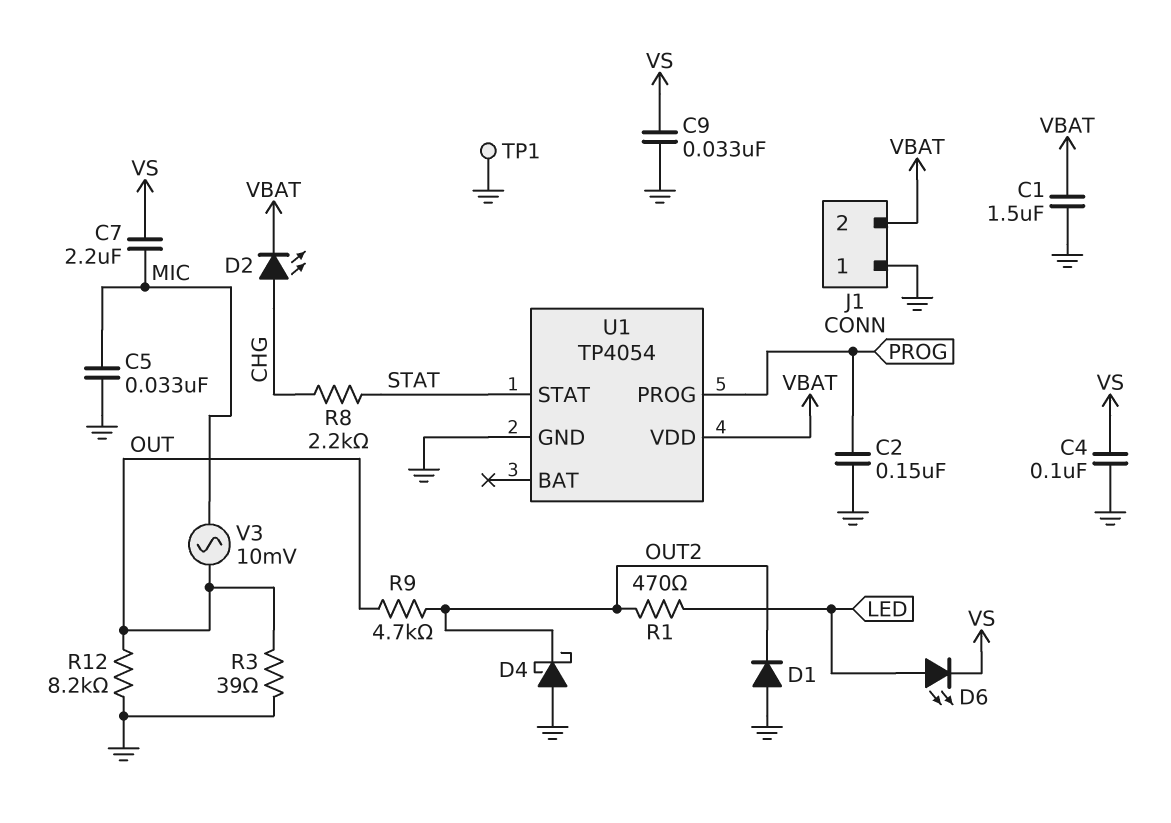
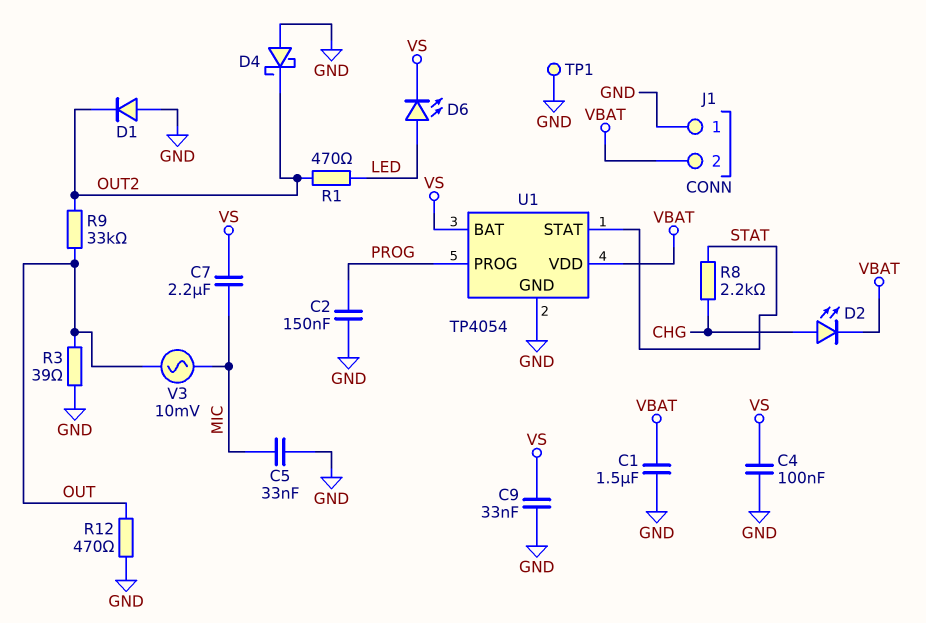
R9: 4.7k (OUT, OUT2) -> 33k (OUT, OUT2)
R12: 8.2k (GND, OUT) -> 470 (GND, OUT)
U1 pin BAT: none -> VS

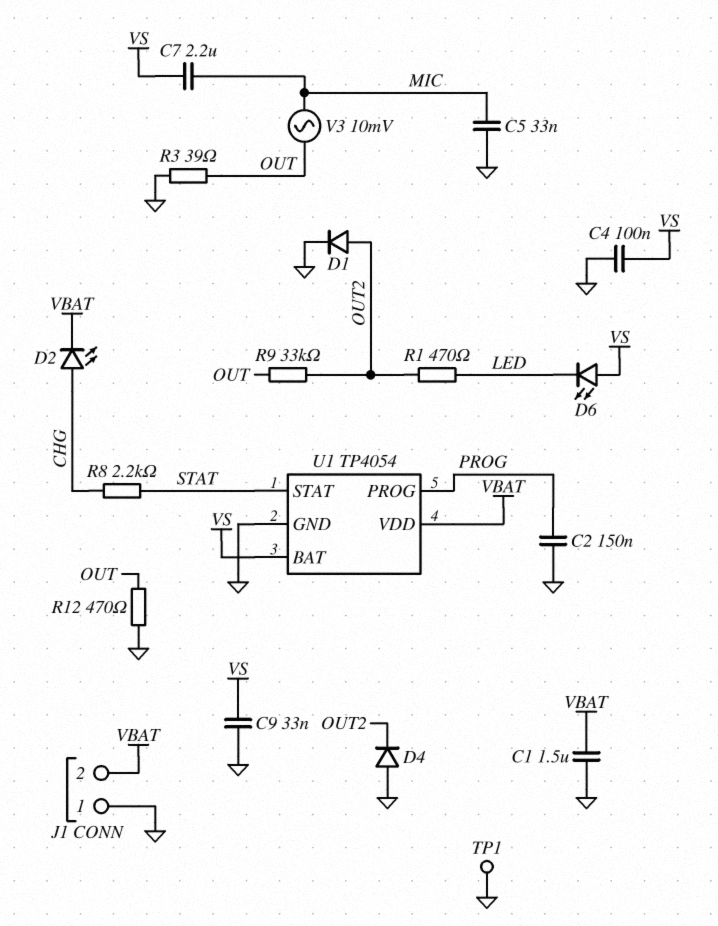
D1: diode (A GND, K OUT2) -> diode (A OUT2, K GND)
D4: schottky (A GND, K OUT2) -> diode (A GND, K OUT2)
D6: LED (A LED, K VS) -> LED (A VS, K LED)

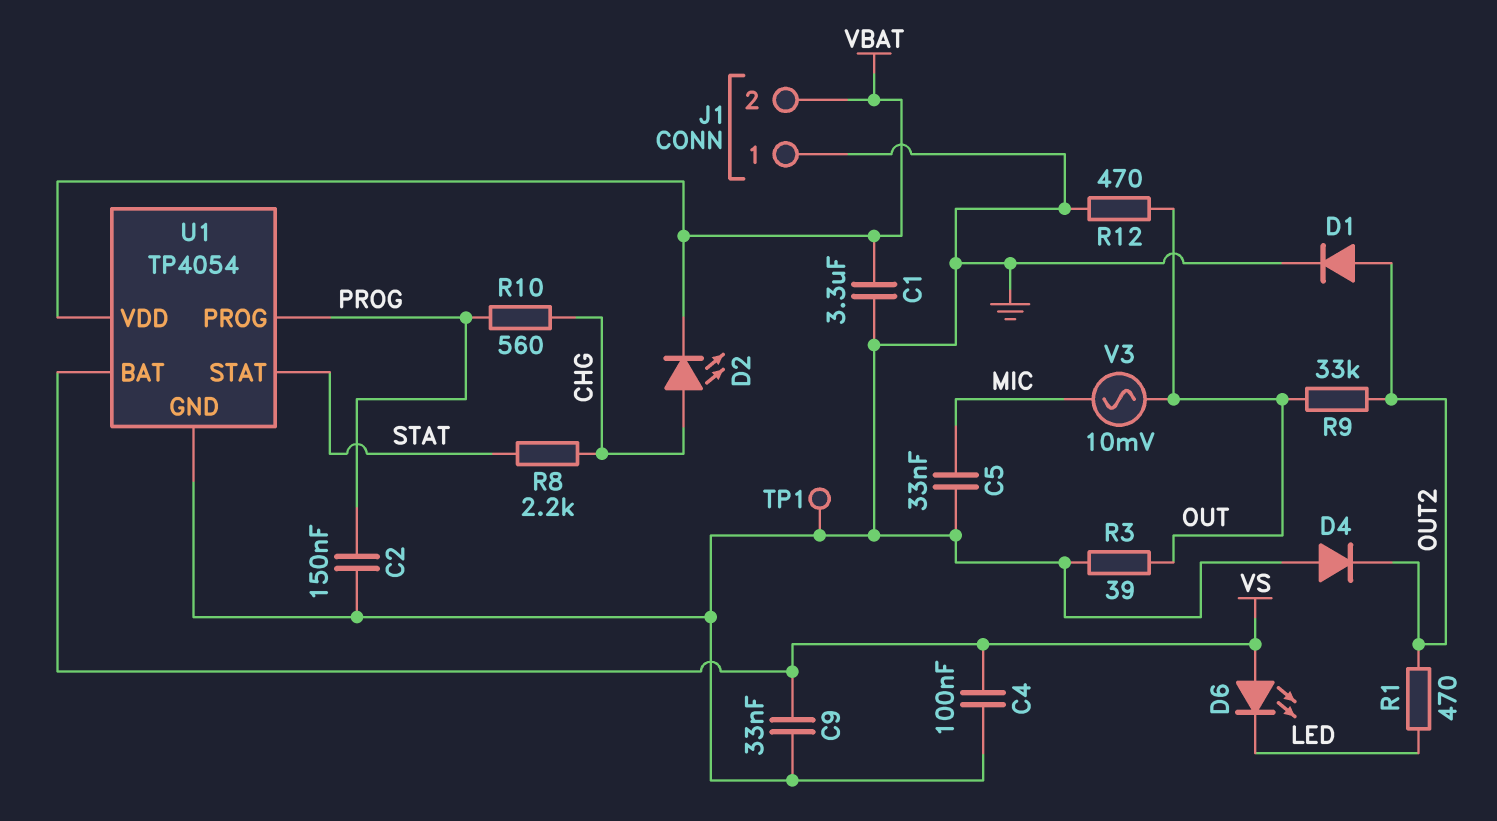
C1: 1.5uF (GND, VBAT) -> 3.3uF (GND, VBAT)
C7: 2.2uF (MIC, VS) -> none
R10: none -> 560 (CHG, PROG)

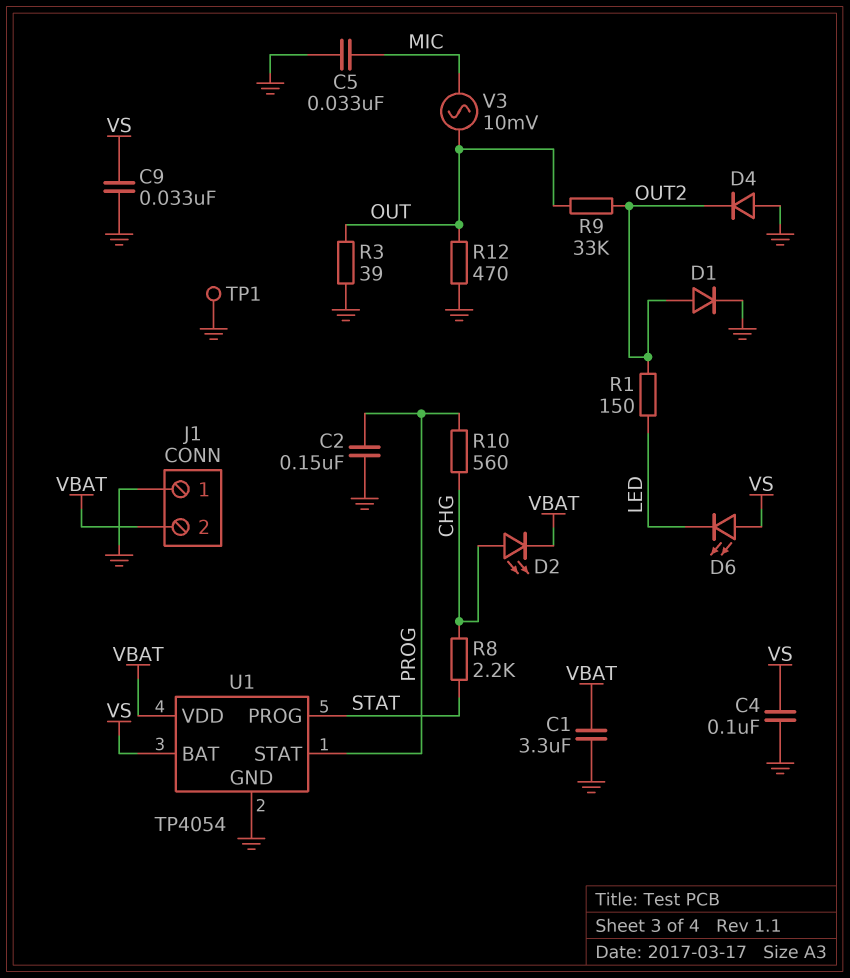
R1: 470 (LED, OUT2) -> 150 (LED, OUT2)
U1 pin PROG: PROG -> STAT
U1 pin STAT: STAT -> PROG

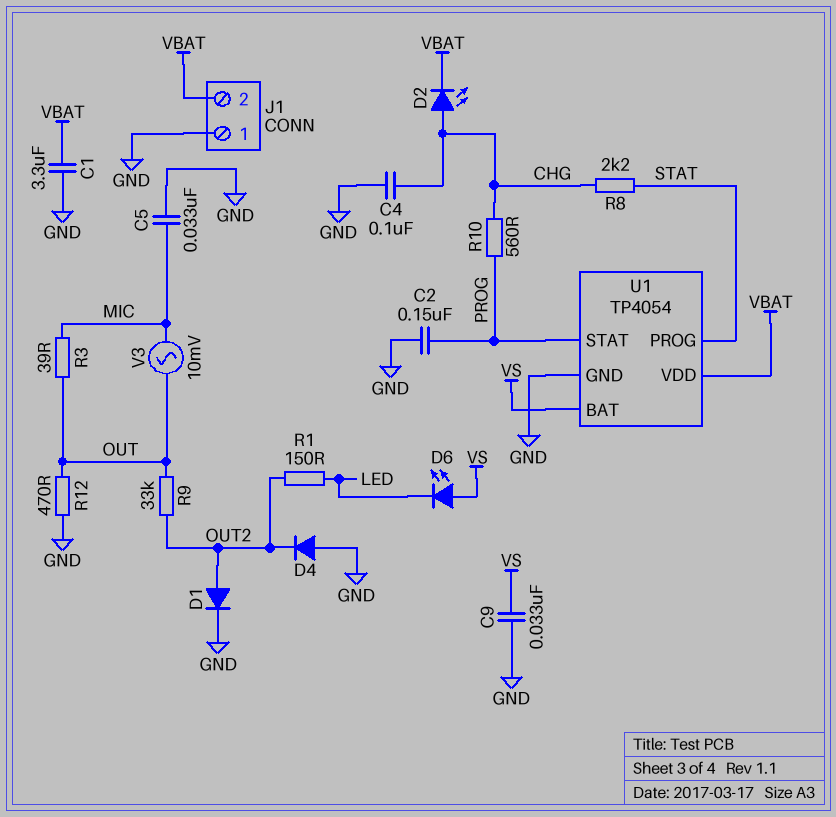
C4: 100nF (GND, VS) -> 100nF (CHG, GND)
R3: 39 (GND, OUT) -> 39 (MIC, OUT)
TP1: test point (GND) -> none

